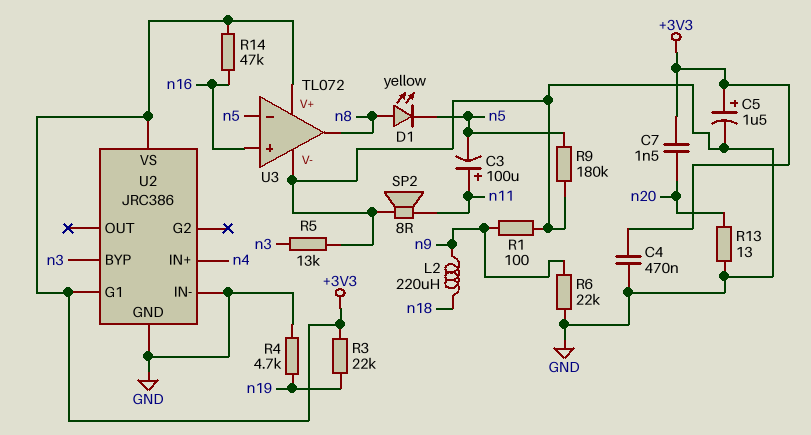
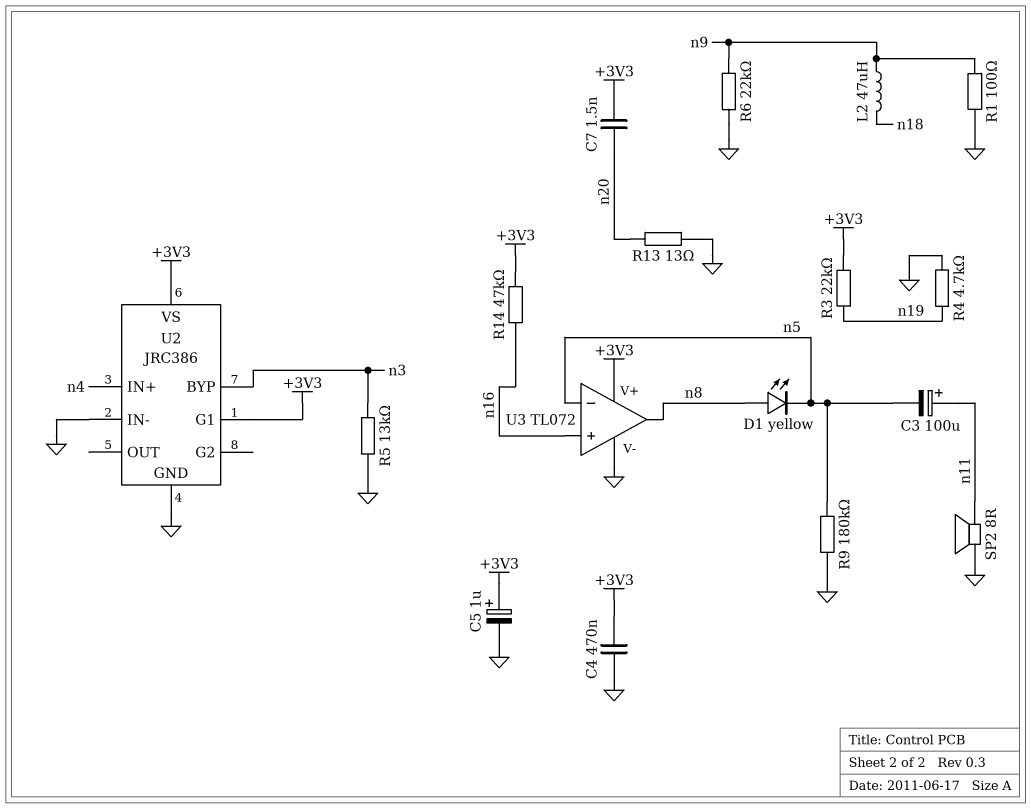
C5: 1.5uF (plus +3V3, minus GND) -> 1uF (plus +3V3, minus GND)
L2: 220uH (n9, n18) -> 47uH (n9, n18)

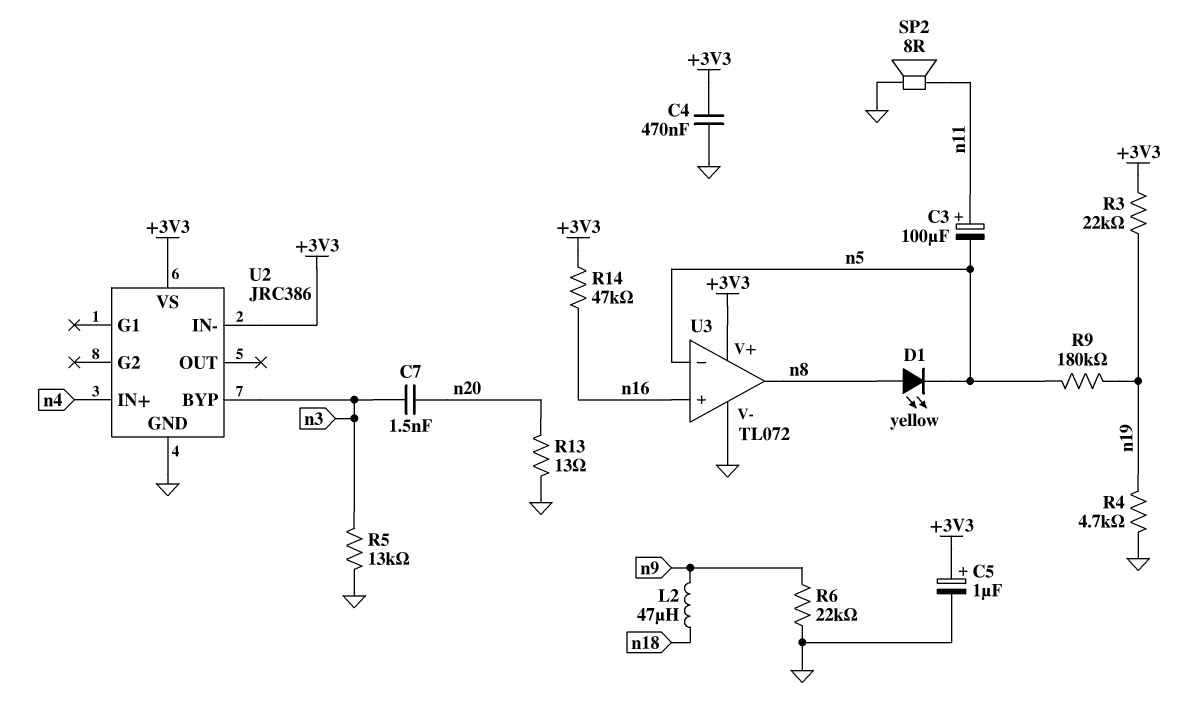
C7: 1.5nF (+3V3, n20) -> 1.5nF (n3, n20)
R1: 100 (GND, n9) -> none
R9: 180k (GND, n5) -> 180k (n5, n19)
U2 pin G1: +3V3 -> none
U2 pin IN-: GND -> +3V3

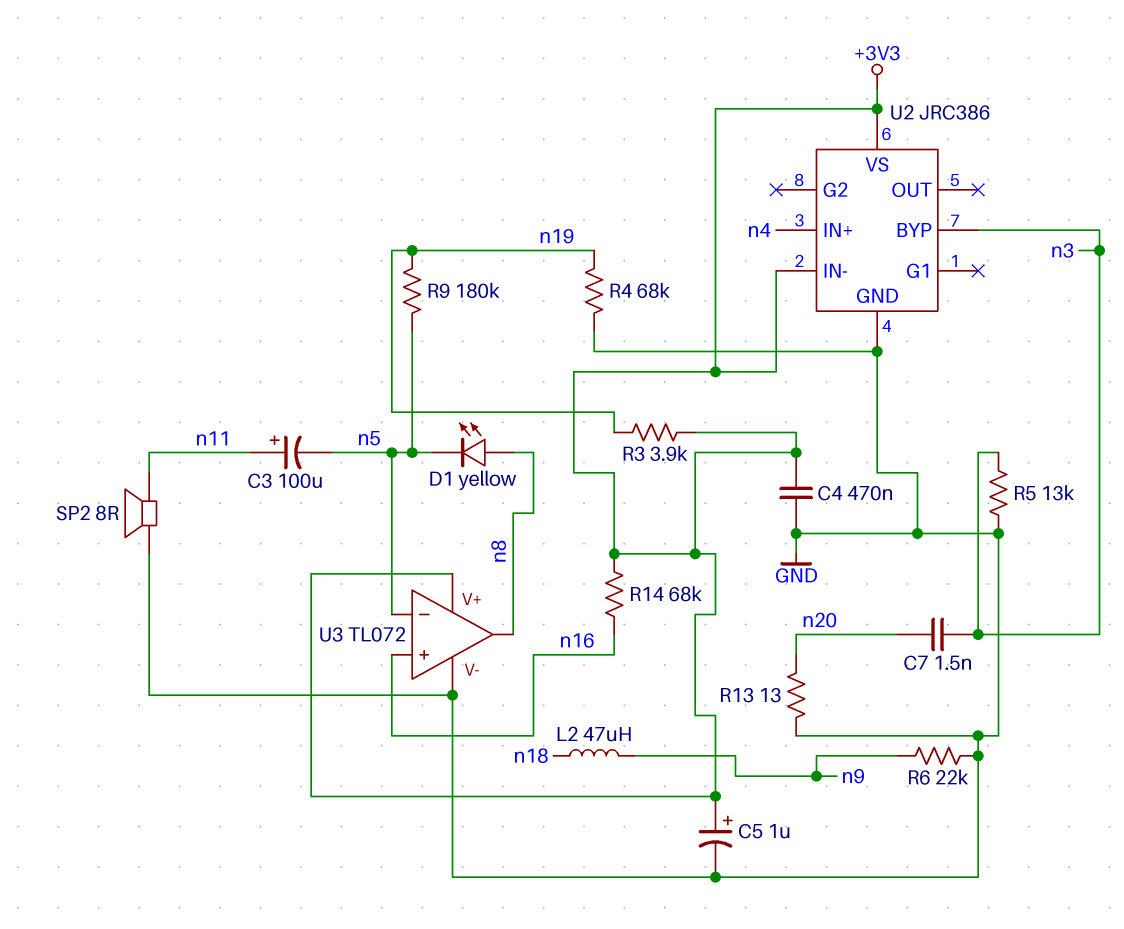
R3: 22k (+3V3, n19) -> 3.9k (+3V3, n19)
R4: 4.7k (GND, n19) -> 68k (GND, n19)
R14: 47k (+3V3, n16) -> 68k (+3V3, n16)

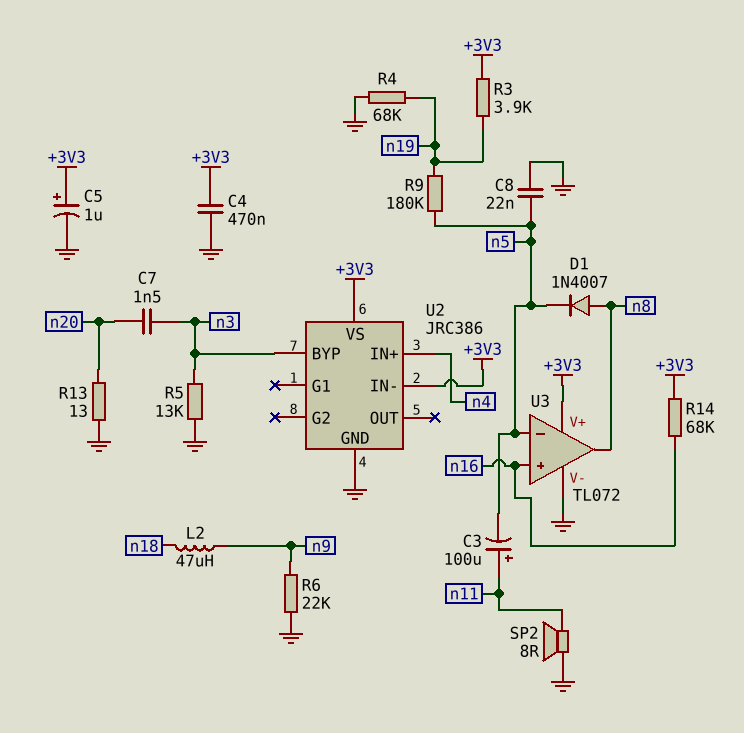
C8: none -> 22nF (GND, n5)
D1: LED yellow (A n8, K n5) -> diode 1N4007 (A n8, K n5)

